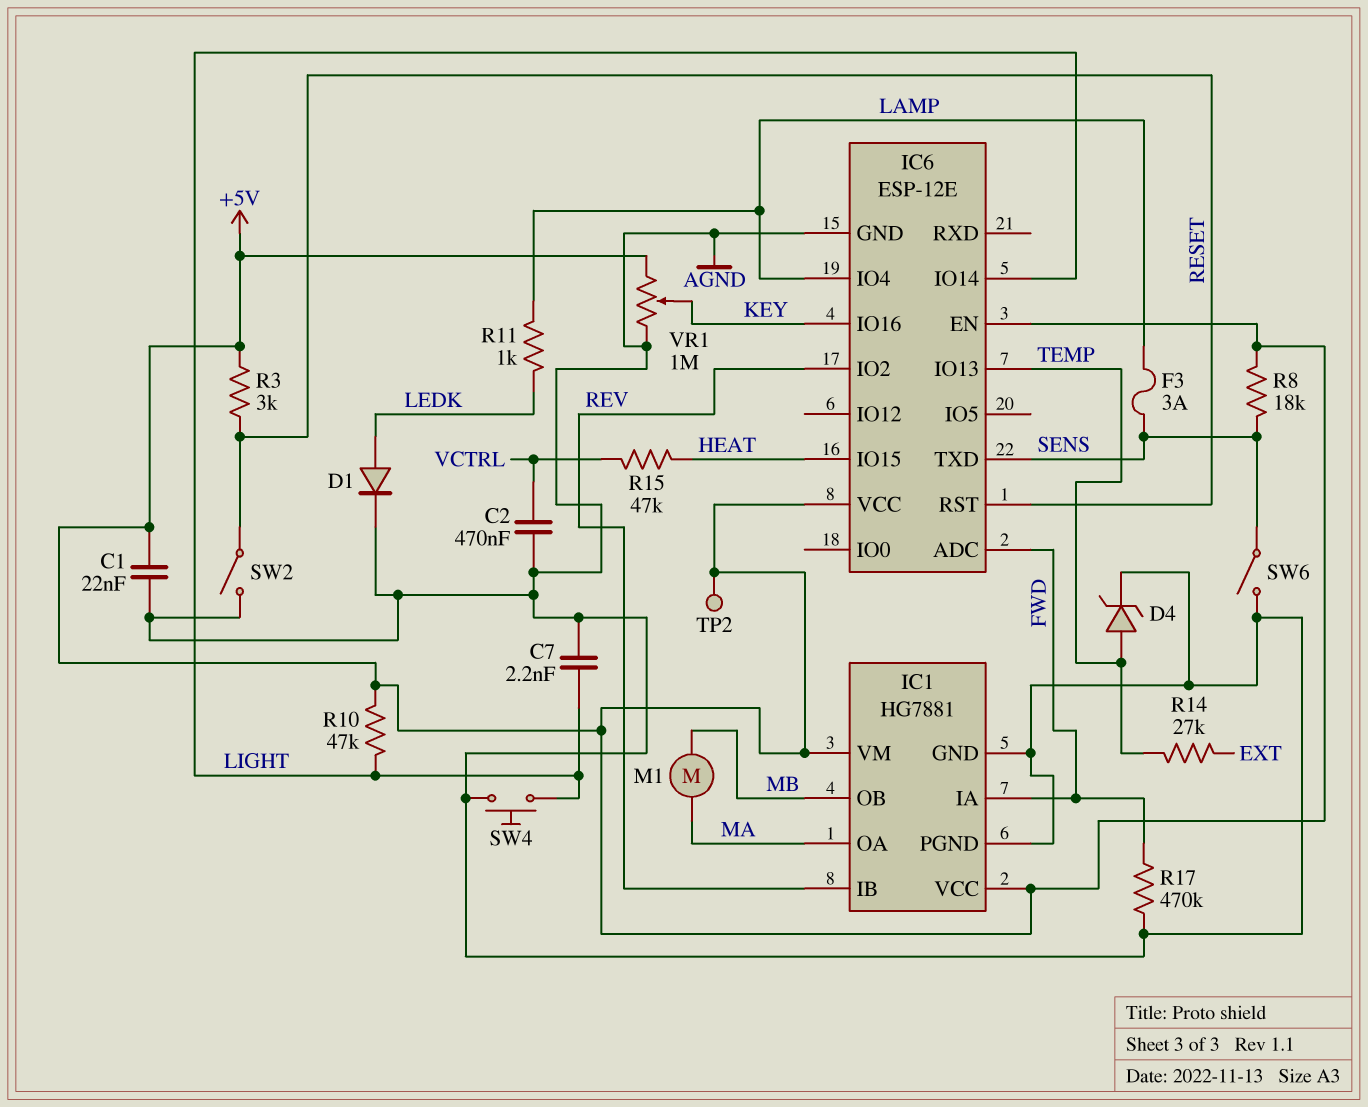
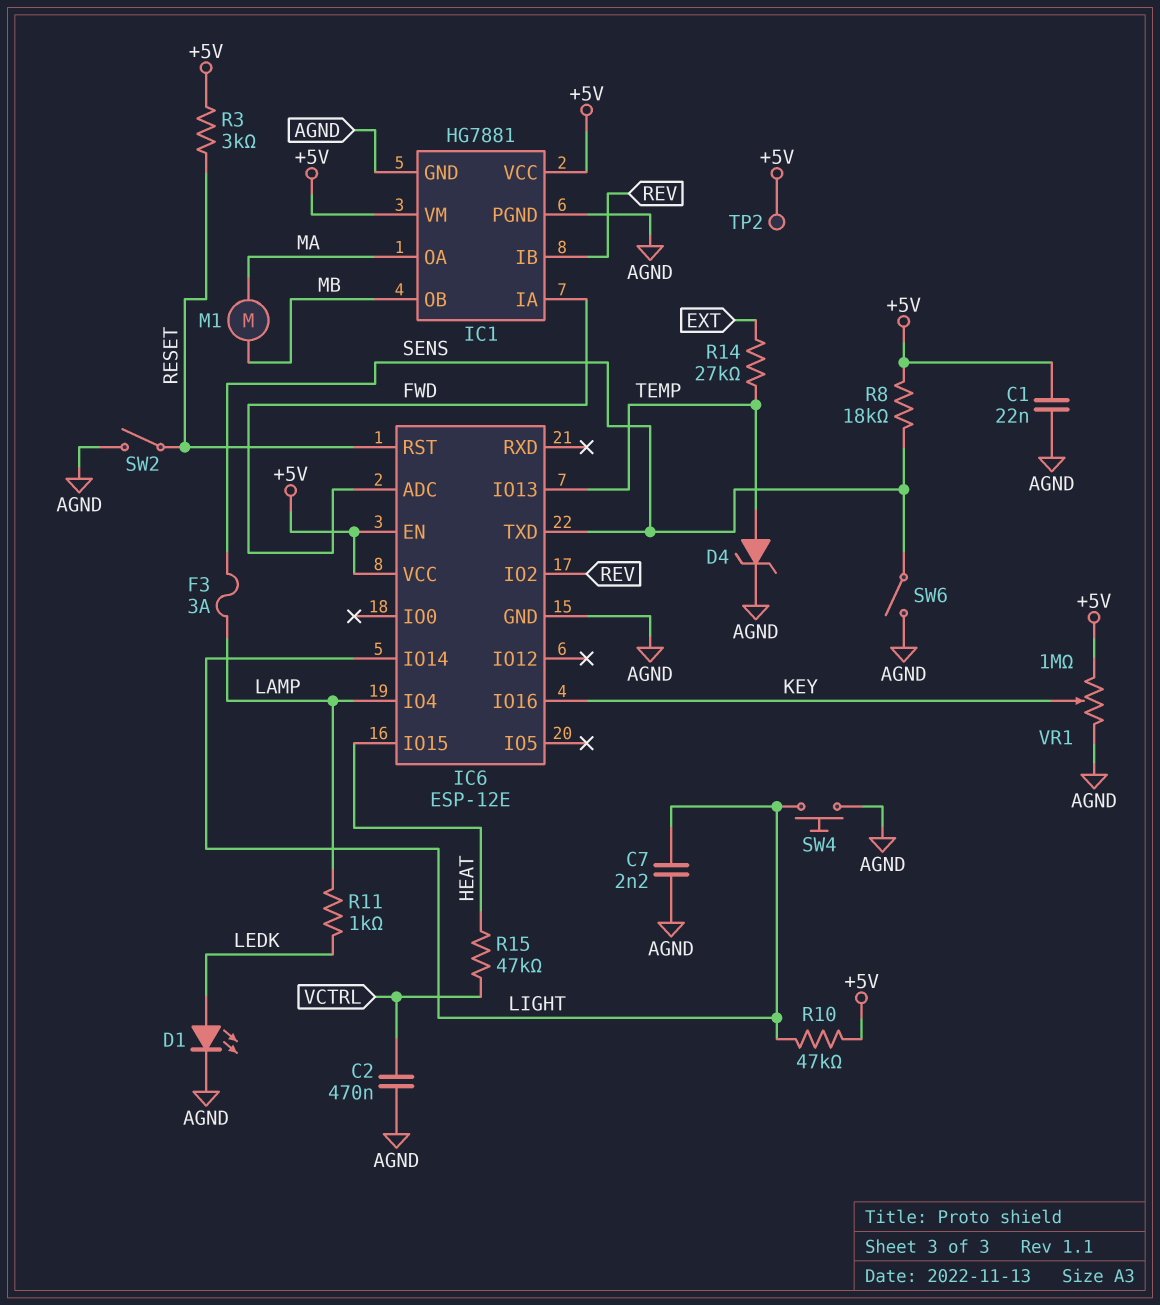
D1: diode (A LEDK, K AGND) -> LED (A LEDK, K AGND)
R17: 470k (AGND, FWD) -> none

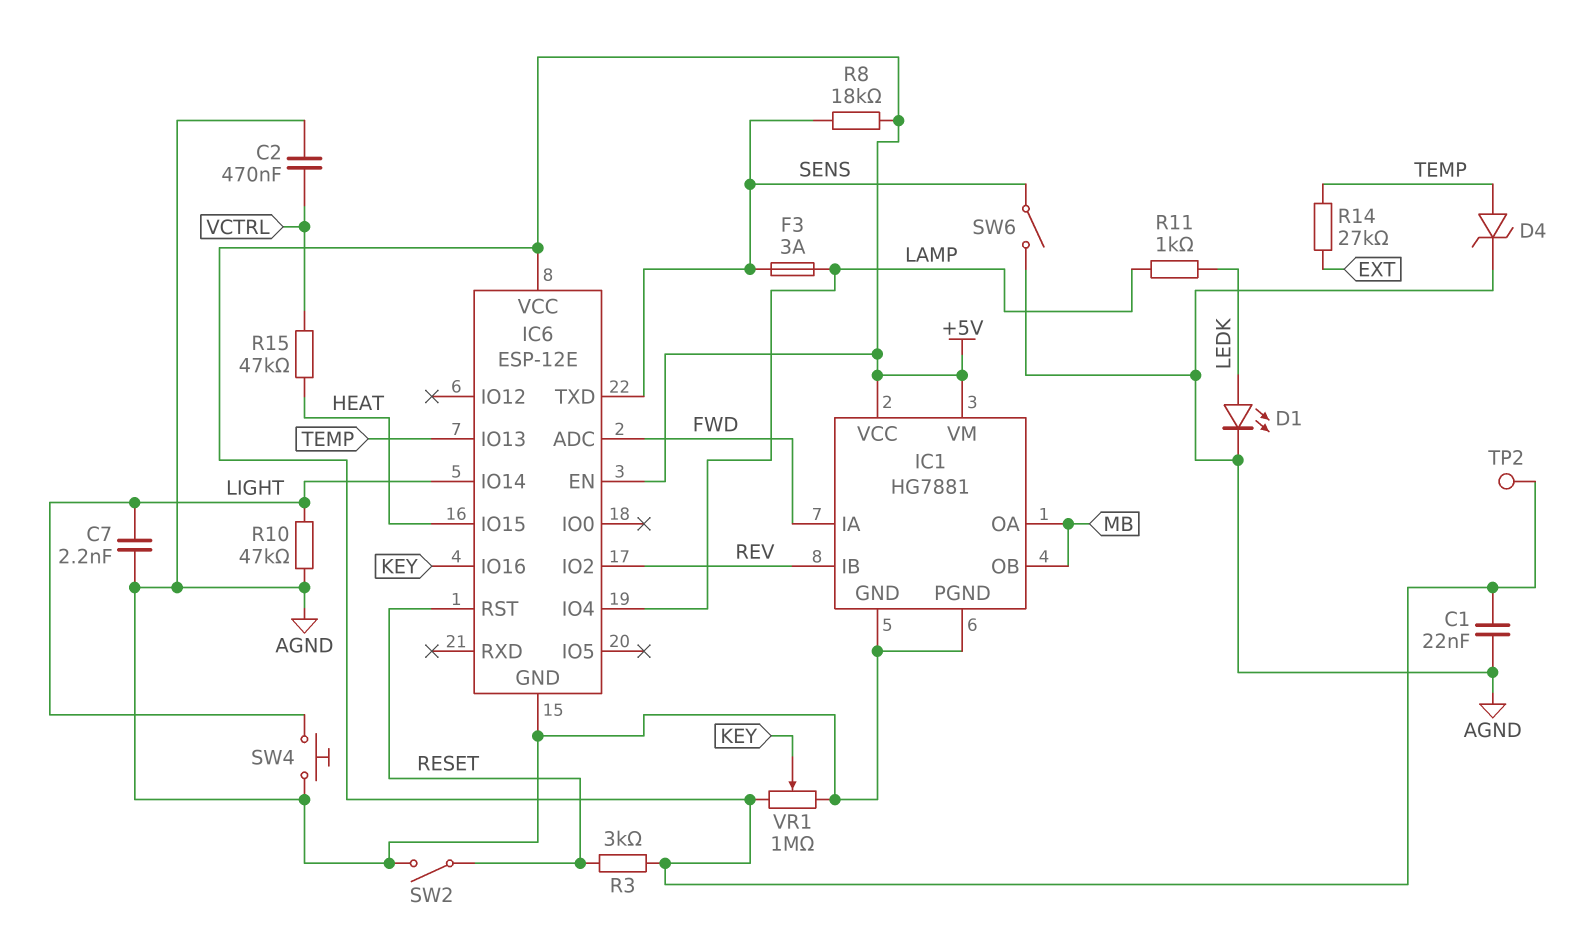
IC1 pin OA: MA -> MB
M1: motor (MA, MB) -> none
R10: 47k (+5V, LIGHT) -> 47k (AGND, LIGHT)

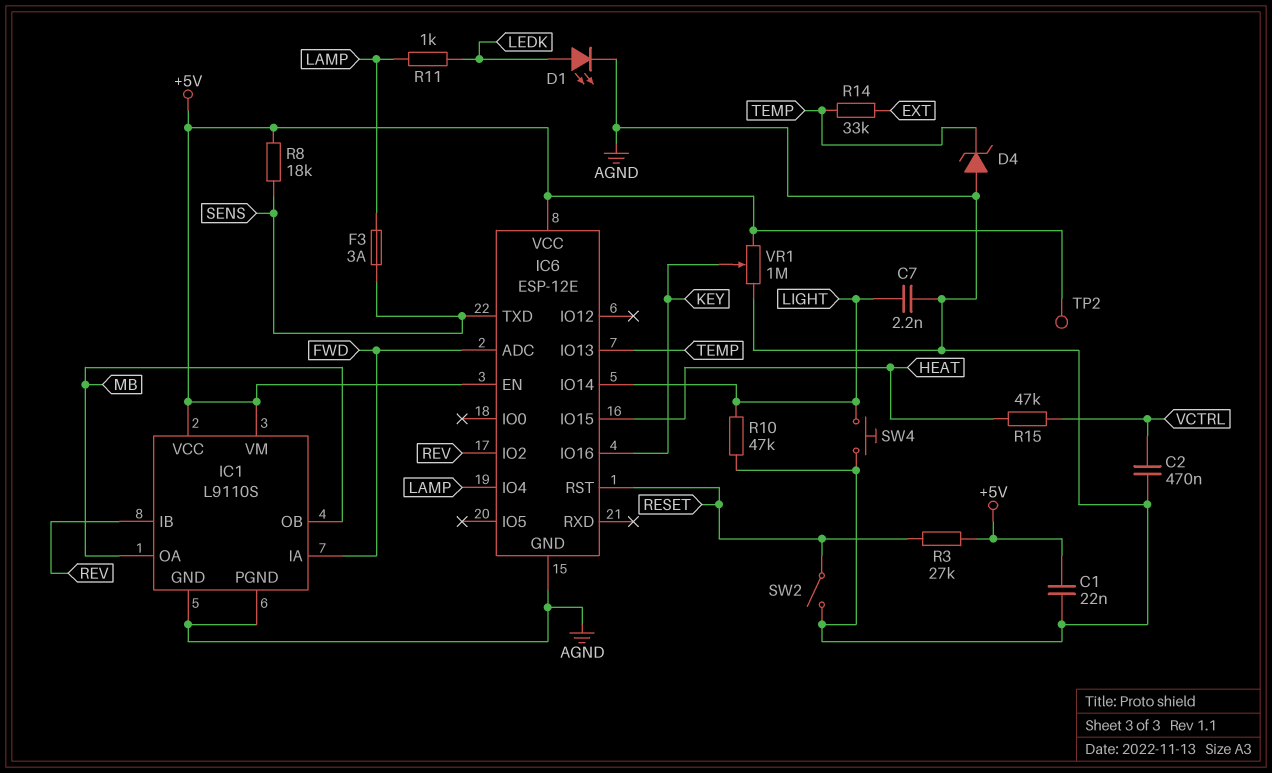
D4: zener (A TEMP, K AGND) -> zener (A AGND, K TEMP)
IC1: HG7881 -> L9110S
R3: 3k (+5V, RESET) -> 27k (+5V, RESET)
R14: 27k (EXT, TEMP) -> 33k (EXT, TEMP)
SW6: switch (AGND, SENS) -> none

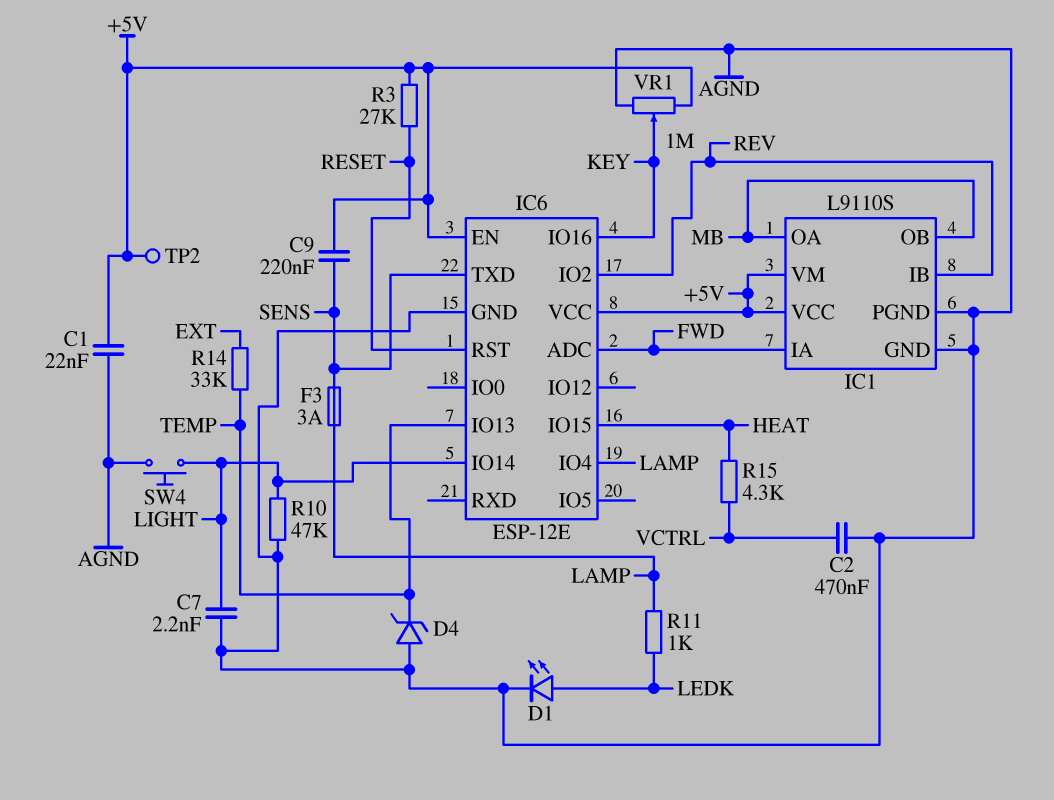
C9: none -> 220nF (+5V, SENS)
R8: 18k (+5V, SENS) -> none
R15: 47k (HEAT, VCTRL) -> 4.3k (HEAT, VCTRL)
SW2: switch (AGND, RESET) -> none

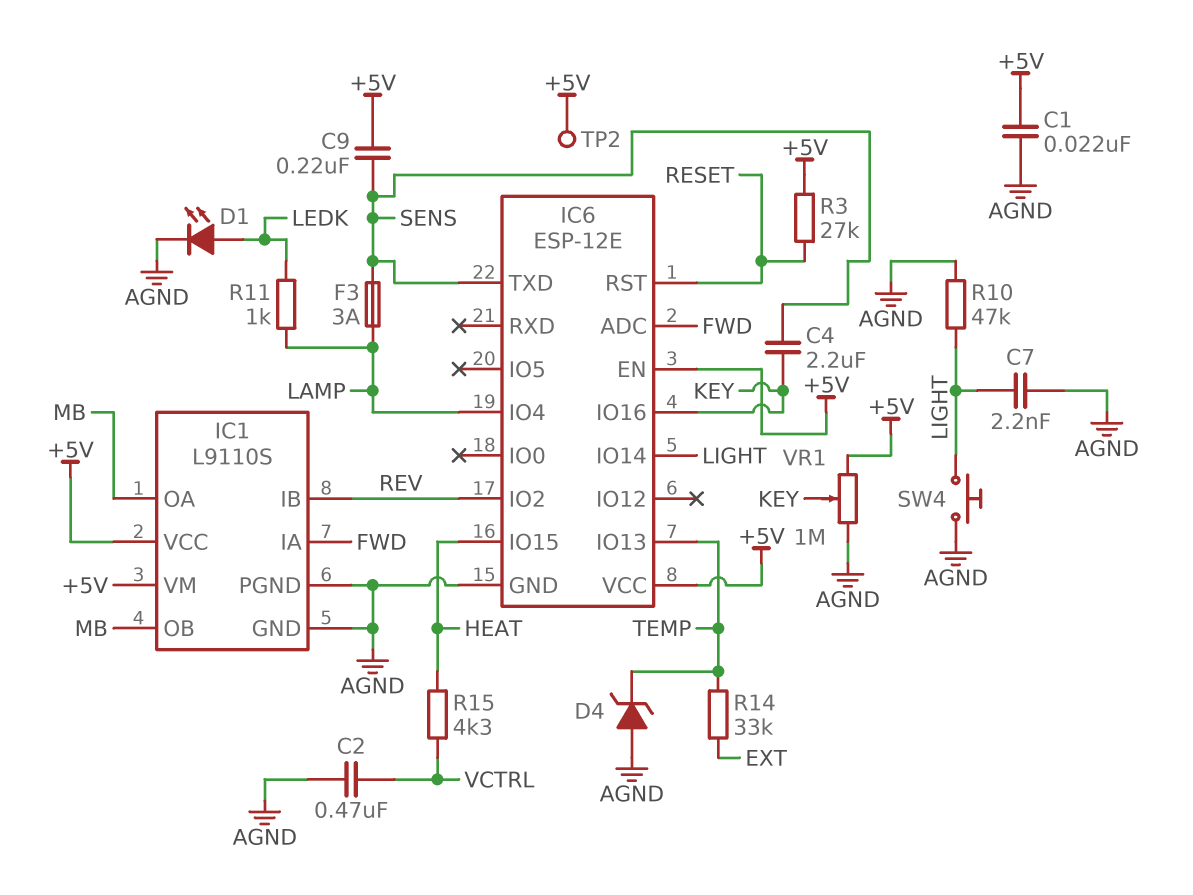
C4: none -> 2.2uF (KEY, SENS)

